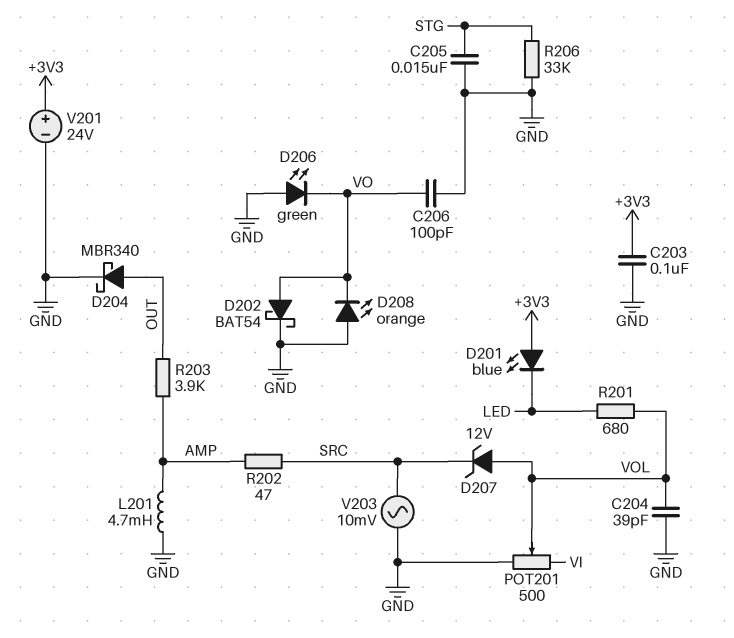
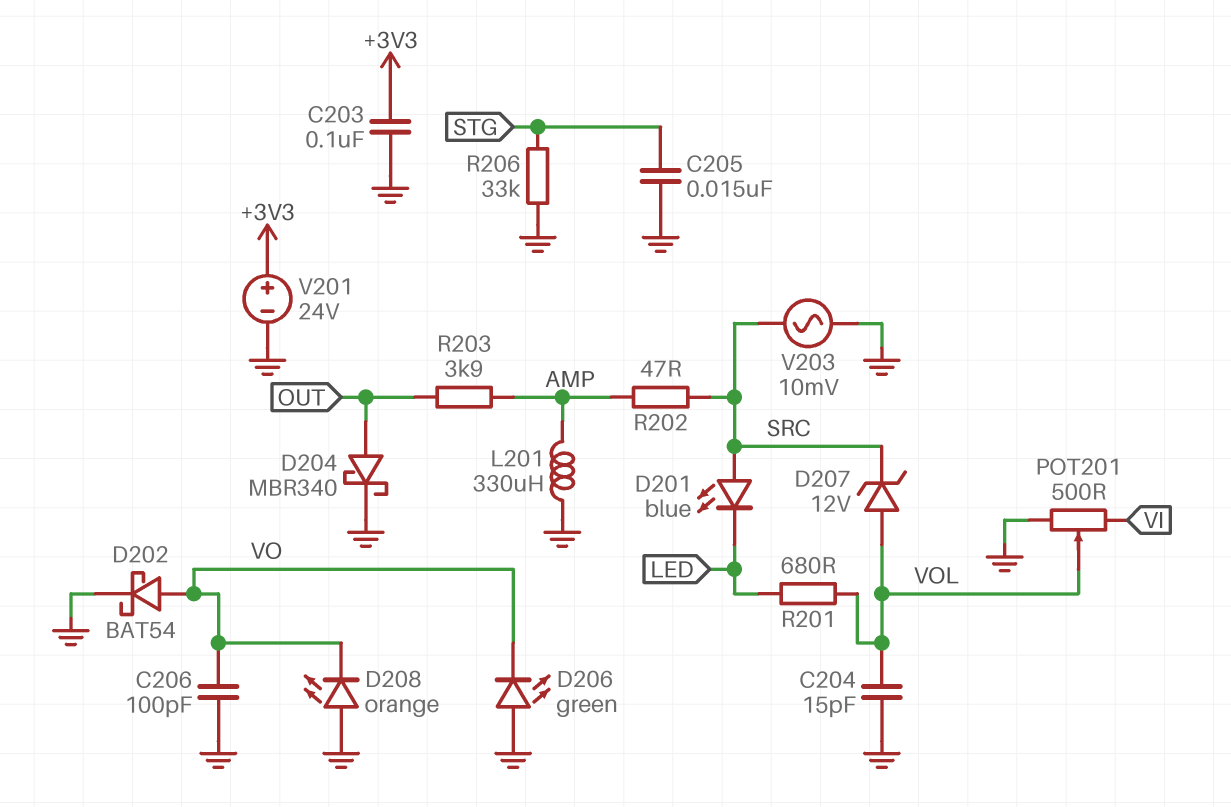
C204: 39pF (GND, VOL) -> 15pF (GND, VOL)
D201: LED blue (A +3V3, K LED) -> LED blue (A SRC, K LED)
L201: 4.7mH (AMP, GND) -> 330uH (AMP, GND)

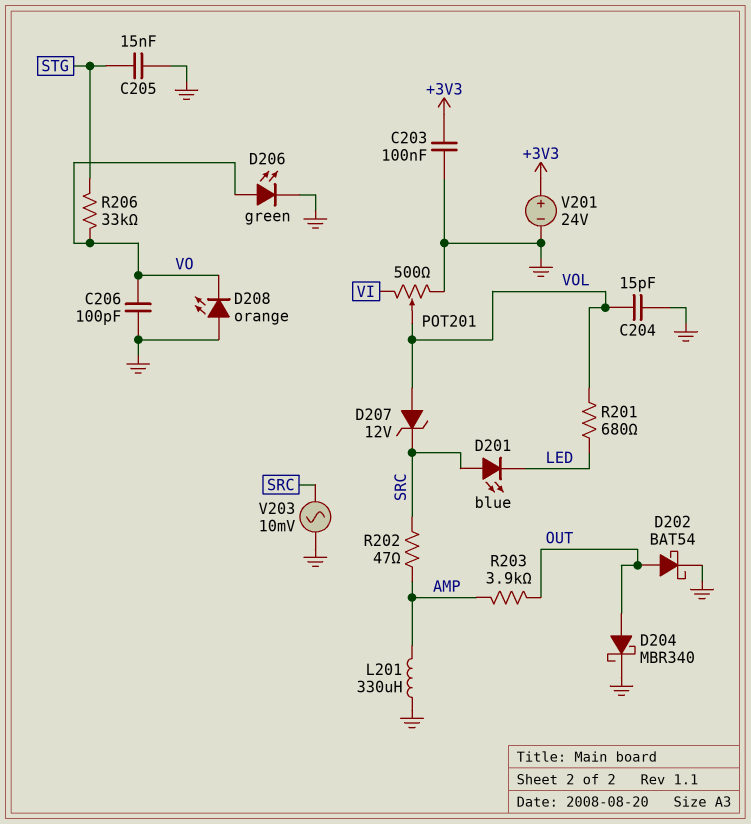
D202: schottky BAT54 (A VO, K GND) -> schottky BAT54 (A OUT, K GND)
D206: LED green (A GND, K VO) -> LED green (A VO, K GND)
R206: 33k (GND, STG) -> 33k (STG, VO)

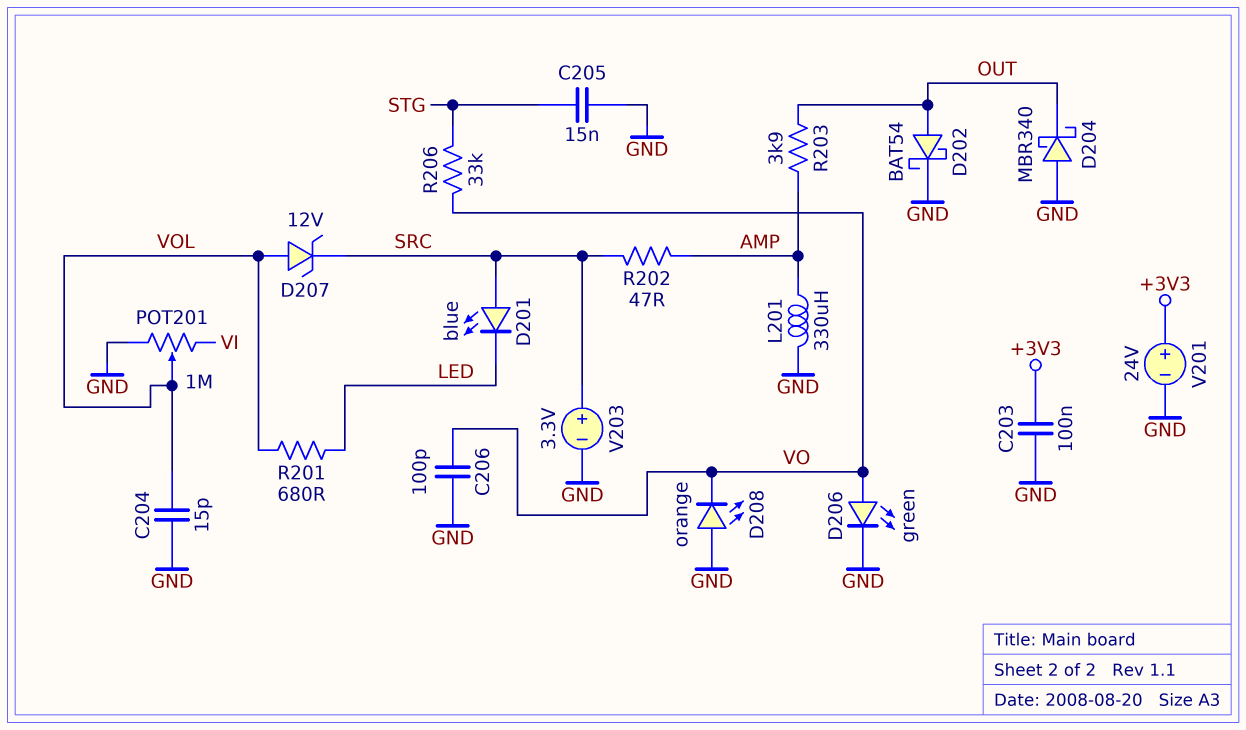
D204: schottky MBR340 (A OUT, K GND) -> schottky MBR340 (A GND, K OUT)
POT201: 500 (GND, VI, wiper VOL) -> 1M (GND, VI, wiper VOL)
V203: AC 10mV (GND, SRC) -> 3.3V (plus SRC, minus GND)

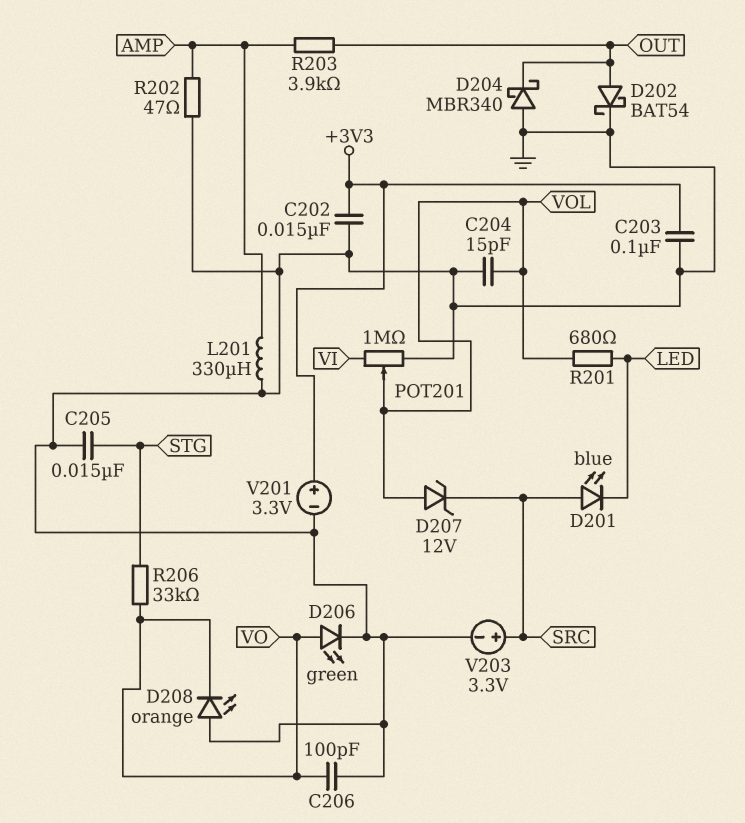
C202: none -> 15nF (+3V3, GND)
R202: 47 (AMP, SRC) -> 47 (AMP, GND)
V201: 24V (plus +3V3, minus GND) -> 3.3V (plus +3V3, minus GND)

